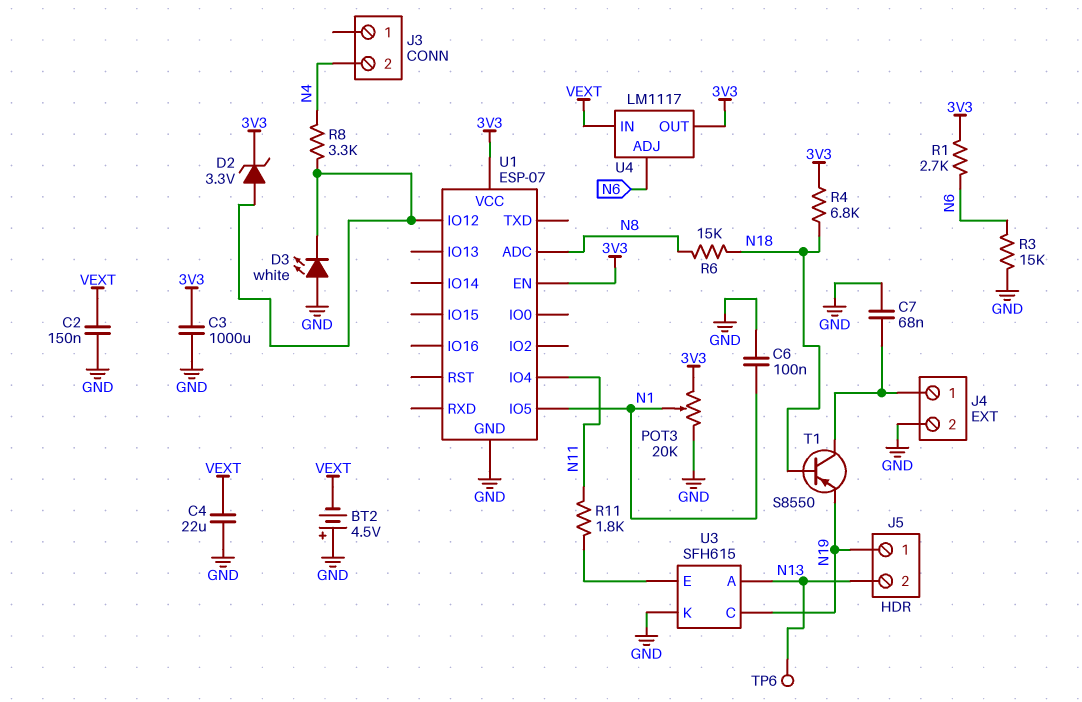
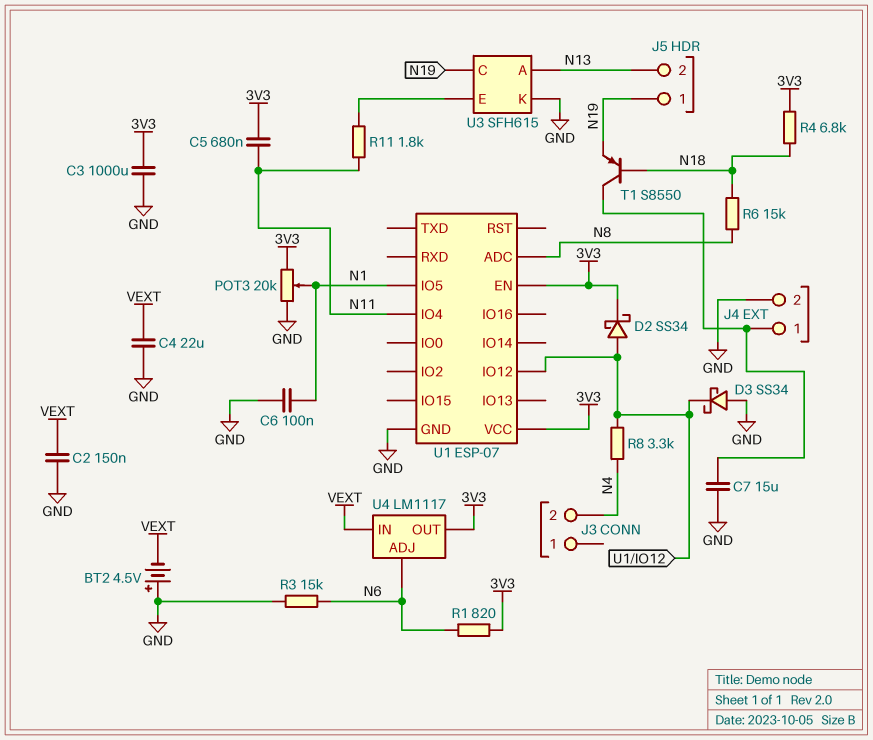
C5: none -> 680nF (3V3, N11)
C7: 68nF (GND, J4/1) -> 15uF (GND, J4/1)
D2: zener 3.3V (A U1/IO12, K 3V3) -> schottky SS34 (A U1/IO12, K 3V3)
D3: LED white (A GND, K U1/IO12) -> schottky SS34 (A GND, K U1/IO12)
R1: 2.7k (3V3, N6) -> 820 (3V3, N6)
TP6: test point (N13) -> none

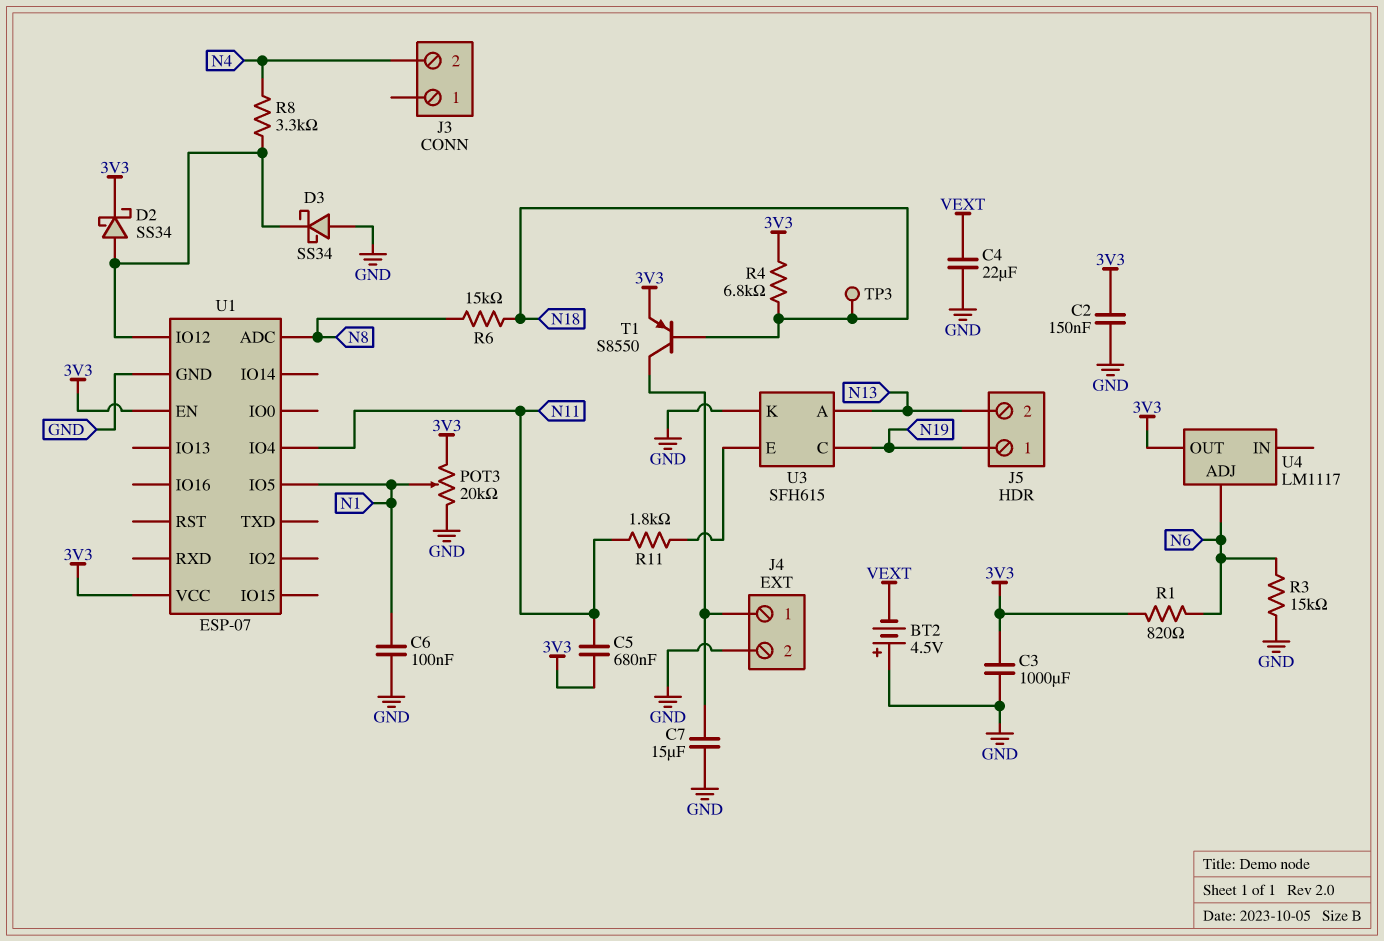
C2: 150nF (GND, VEXT) -> 150nF (3V3, GND)
T1: PNP S8550 (B N18, C J4/1, E N19) -> PNP S8550 (B N18, C J4/1, E 3V3)
TP3: none -> test point (N18)
U4 pin IN: VEXT -> none

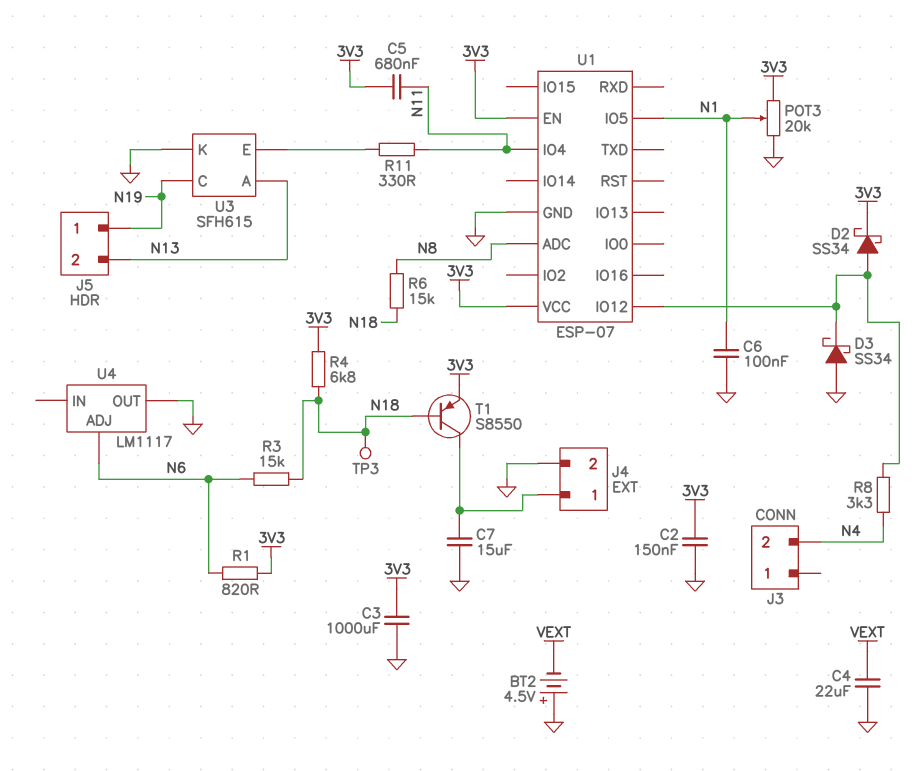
R3: 15k (GND, N6) -> 15k (N6, N18)
R11: 1.8k (N11, U3/E) -> 330 (N11, U3/E)
U4 pin OUT: 3V3 -> GND

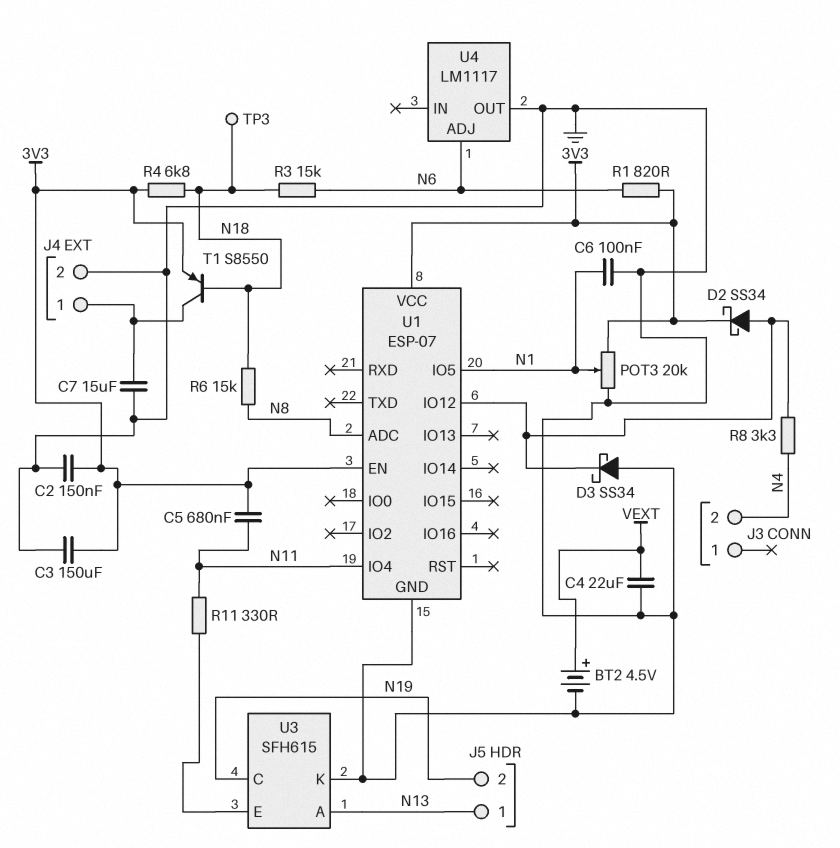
BT2: 4.5V (plus GND, minus VEXT) -> 4.5V (plus VEXT, minus GND)
C3: 1000uF (3V3, GND) -> 150uF (3V3, GND)
J5 pin 1: N19 -> N13
J5 pin 2: N13 -> N19

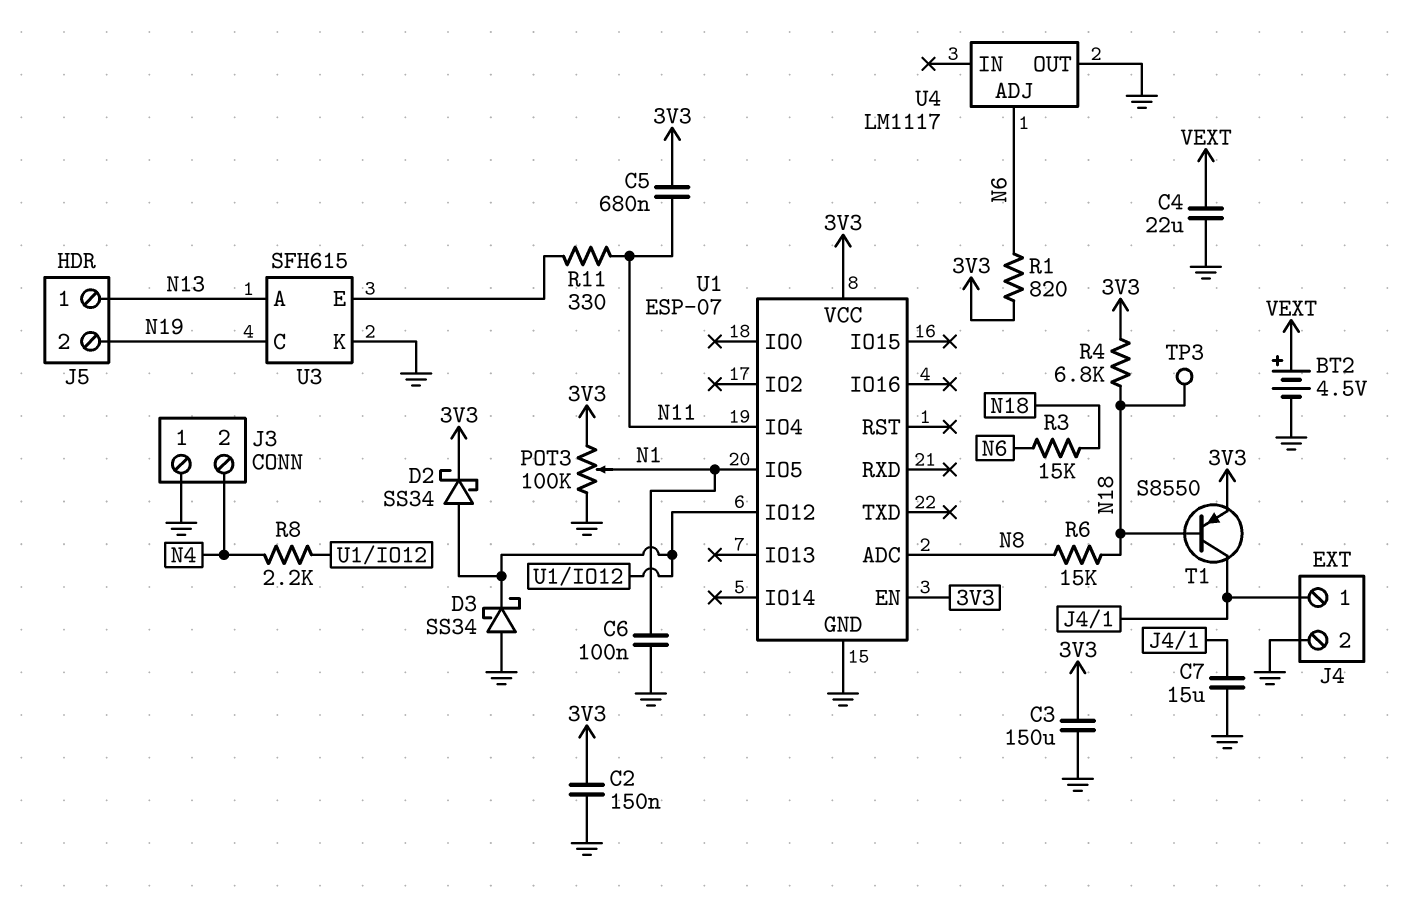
J3 pin 1: none -> GND
POT3: 20k (3V3, GND, wiper N1) -> 100k (3V3, GND, wiper N1)
R8: 3.3k (N4, U1/IO12) -> 2.2k (N4, U1/IO12)

